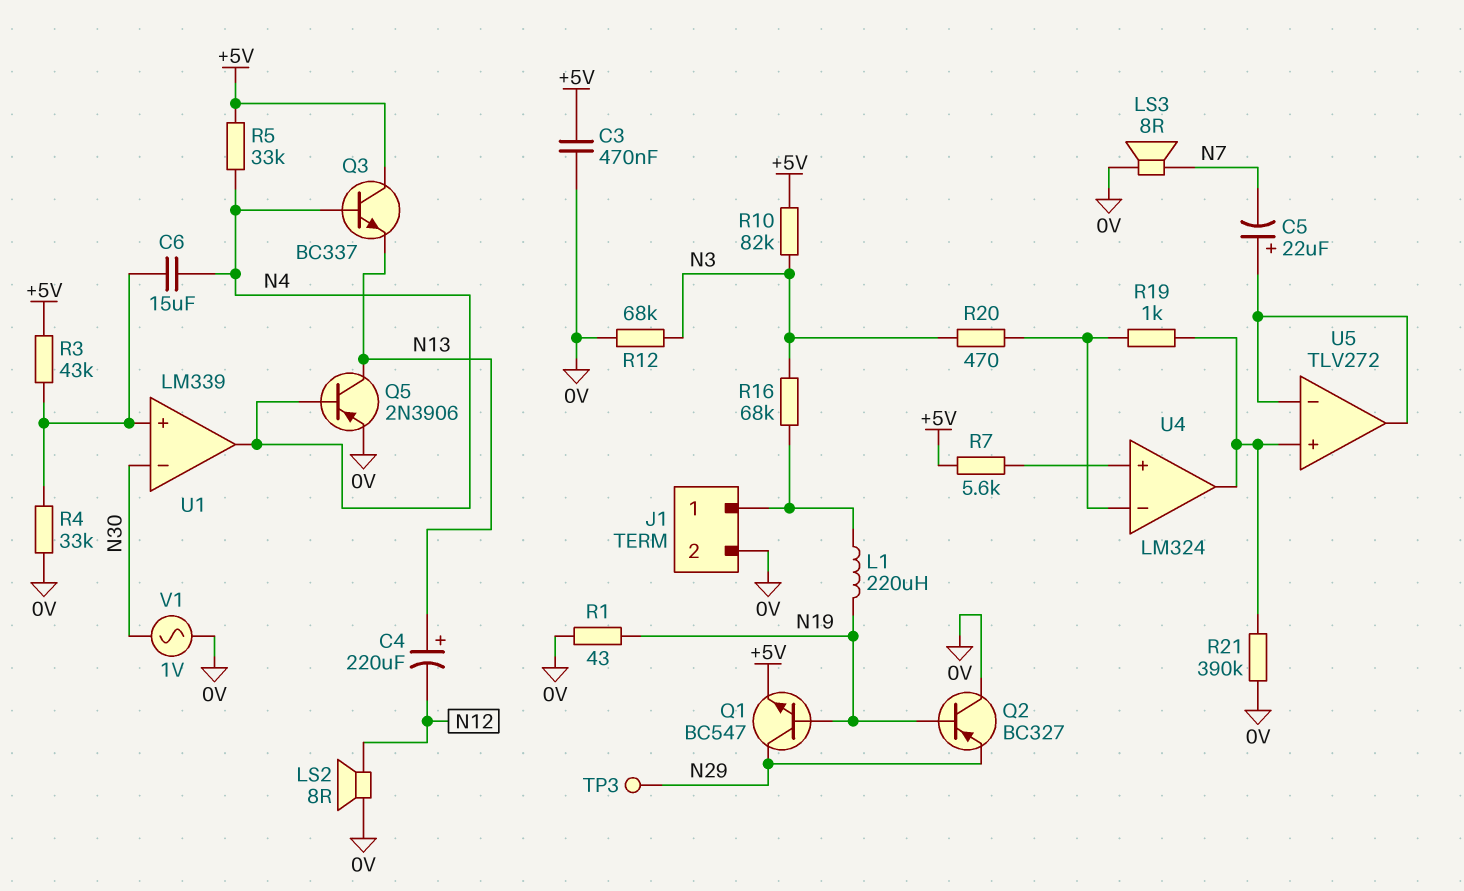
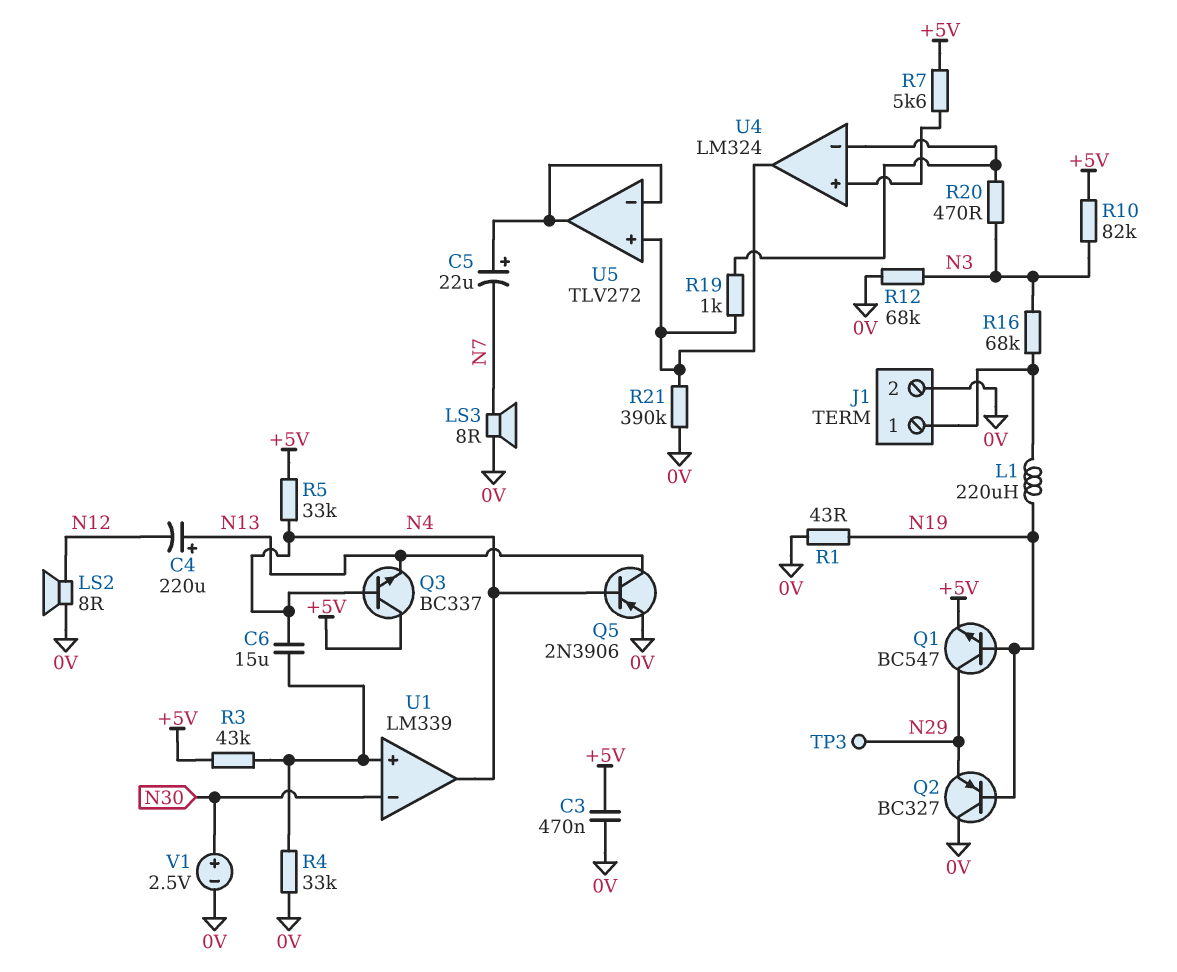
V1: AC 1V (0V, N30) -> 2.5V (plus N30, minus 0V)

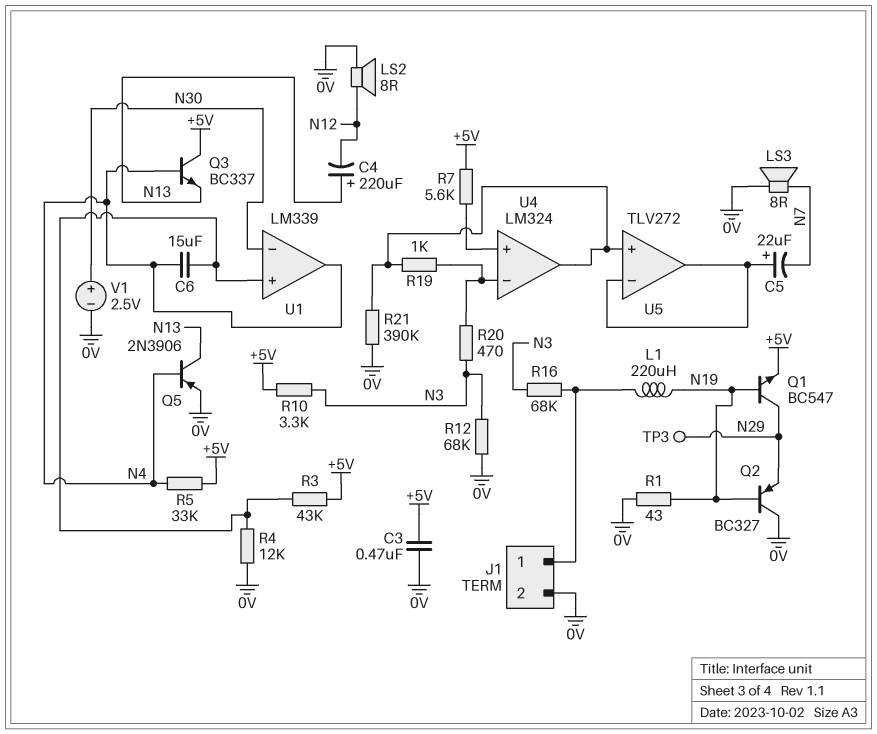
R4: 33k (0V, U1/in+) -> 12k (0V, U1/in+)
R10: 82k (+5V, N3) -> 3.3k (+5V, N3)

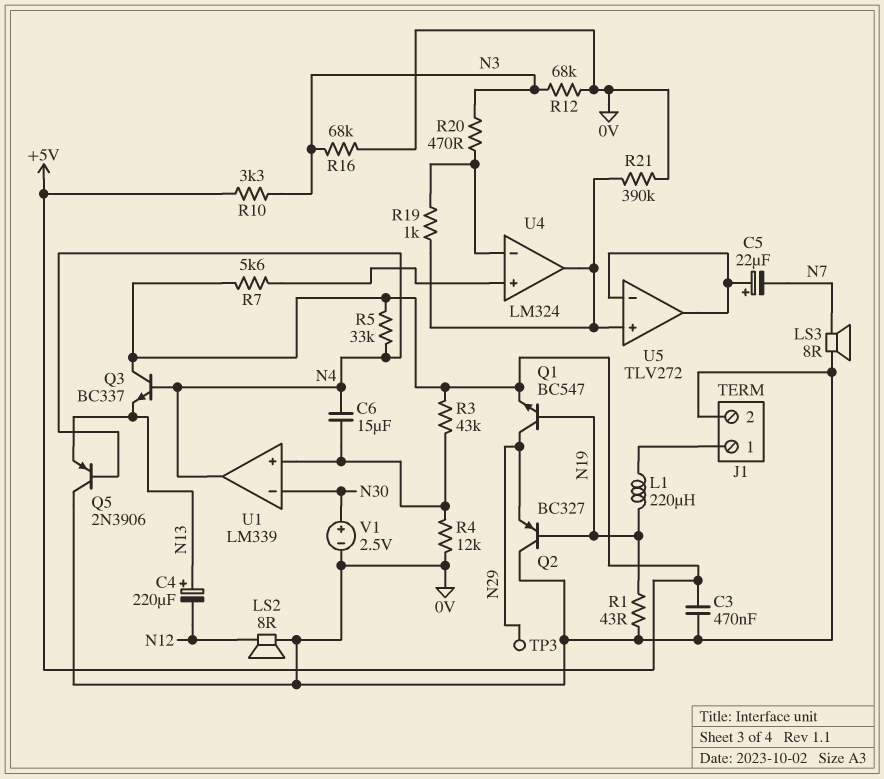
Q5: PNP 2N3906 (B N4, C N13, E 0V) -> PNP 2N3906 (B N4, C 0V, E N13)
R16: 68k (J1/1, N3) -> 68k (0V, N3)

